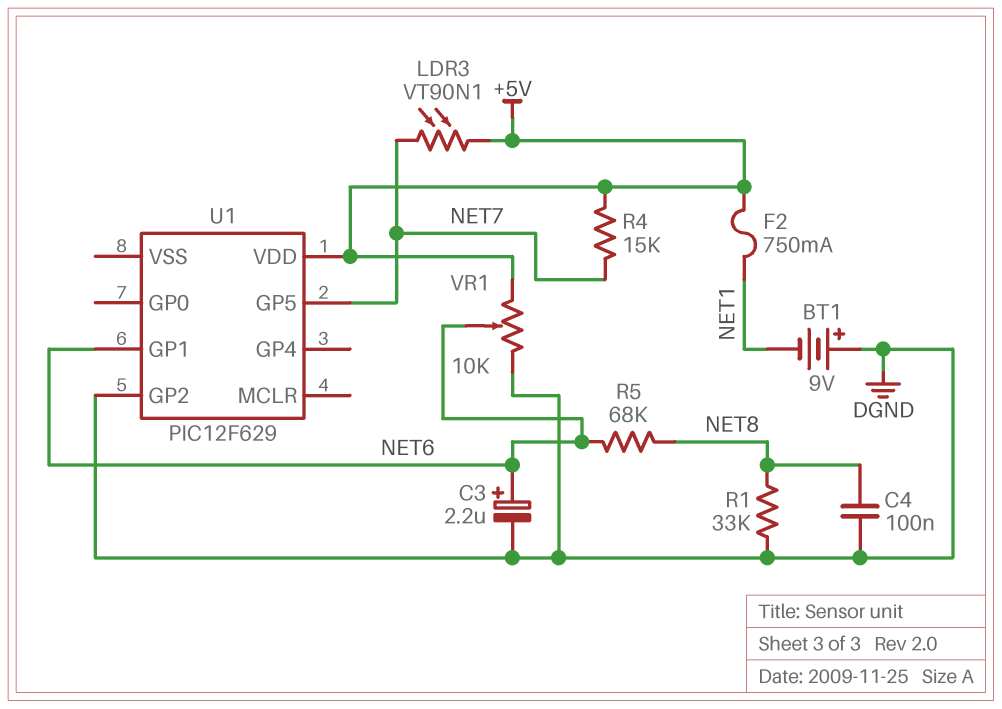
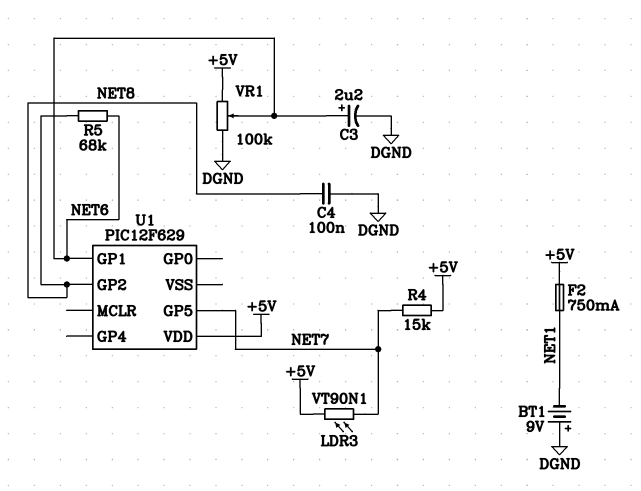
R1: 33k (DGND, NET8) -> none
U1 pin GP2: DGND -> NET8
VR1: 10k (+5V, DGND, wiper NET6) -> 100k (+5V, DGND, wiper NET6)

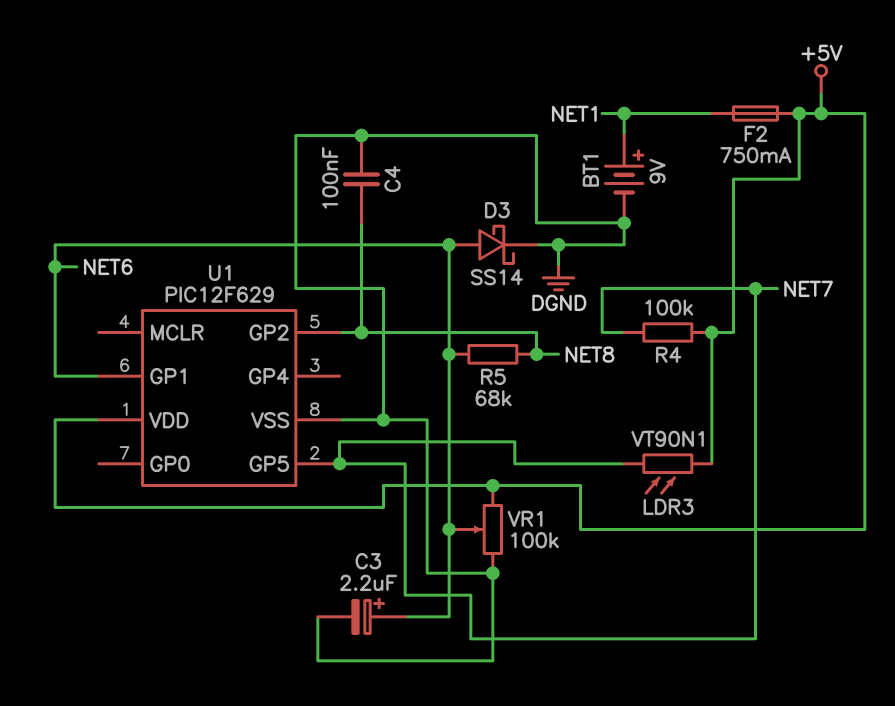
BT1: 9V (plus DGND, minus NET1) -> 9V (plus NET1, minus DGND)
D3: none -> schottky SS14 (A NET6, K DGND)
R4: 15k (+5V, NET7) -> 100k (+5V, NET7)
U1 pin VSS: none -> DGND

